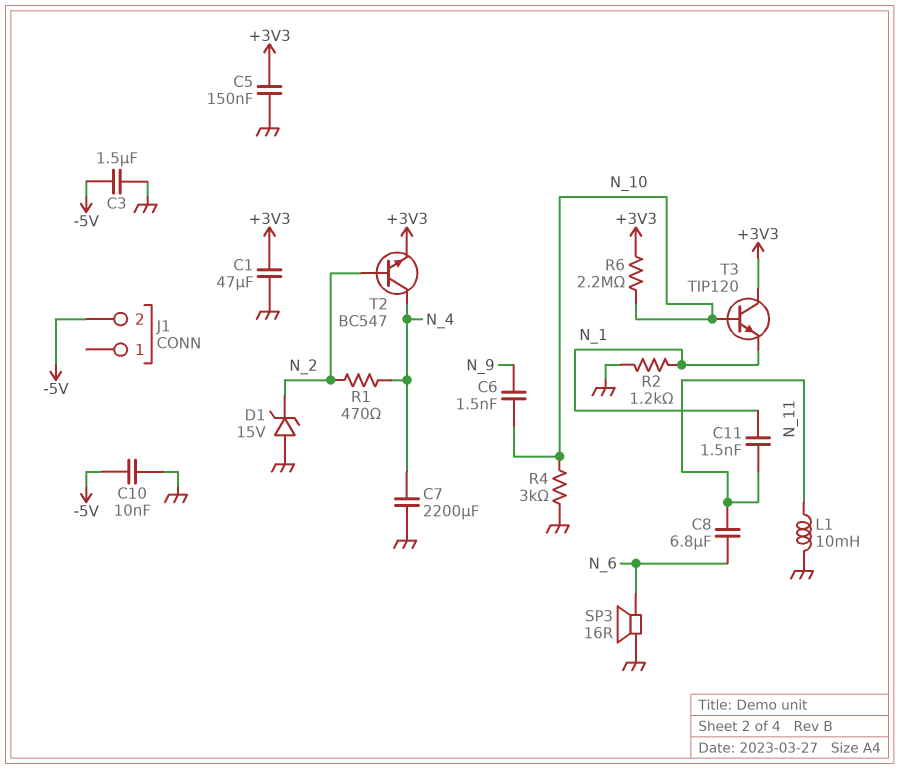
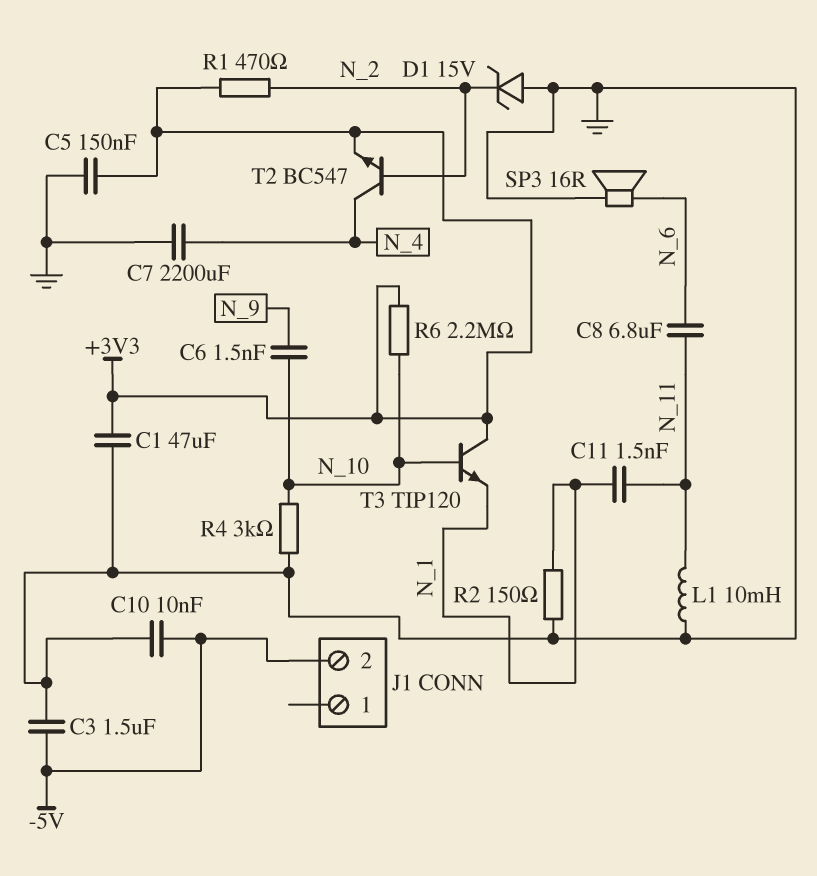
R1: 470 (N_2, N_4) -> 470 (+3V3, N_2)
R2: 1.2k (GND, N_1) -> 150 (GND, N_1)

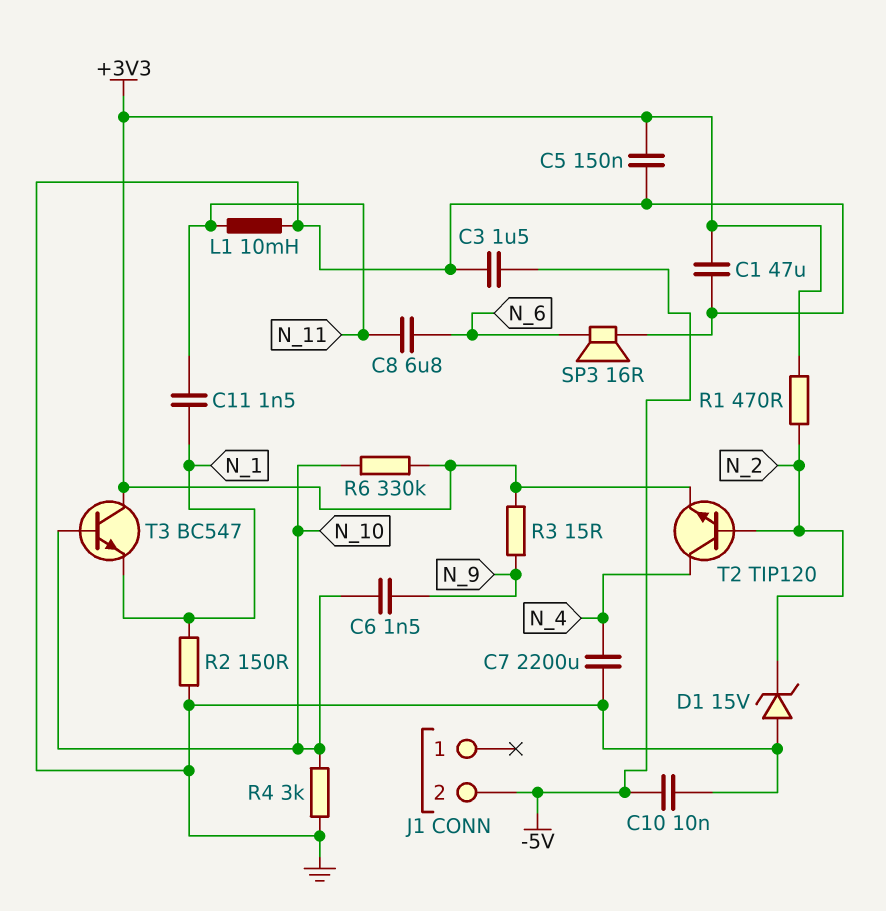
R3: none -> 15 (+3V3, N_9)
R6: 2.2M (+3V3, N_10) -> 330k (+3V3, N_10)
T2: NPN BC547 (B N_2, C N_4, E +3V3) -> NPN TIP120 (B N_2, C N_4, E +3V3)
T3: NPN TIP120 (B N_10, C +3V3, E N_1) -> NPN BC547 (B N_10, C +3V3, E N_1)

